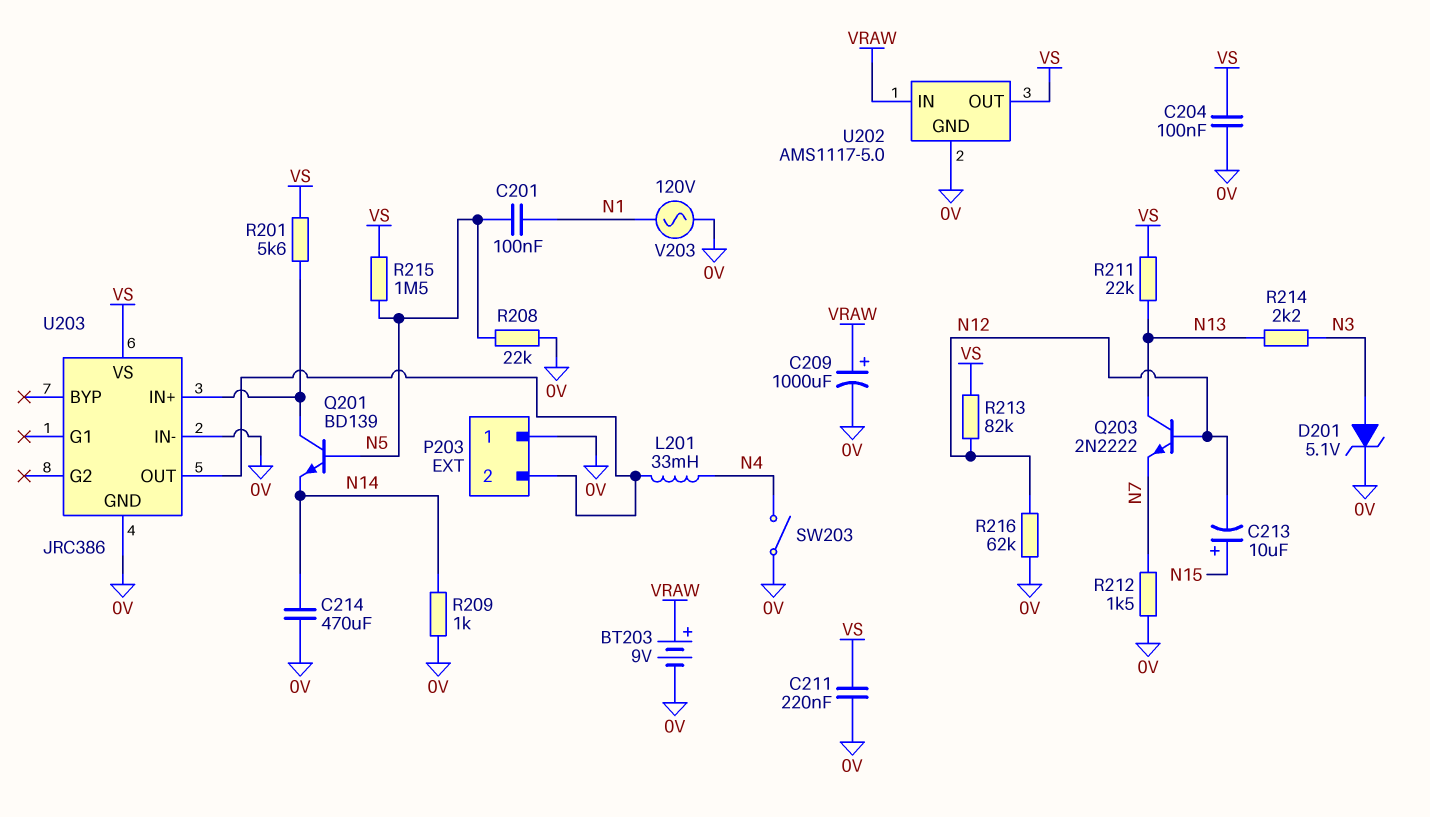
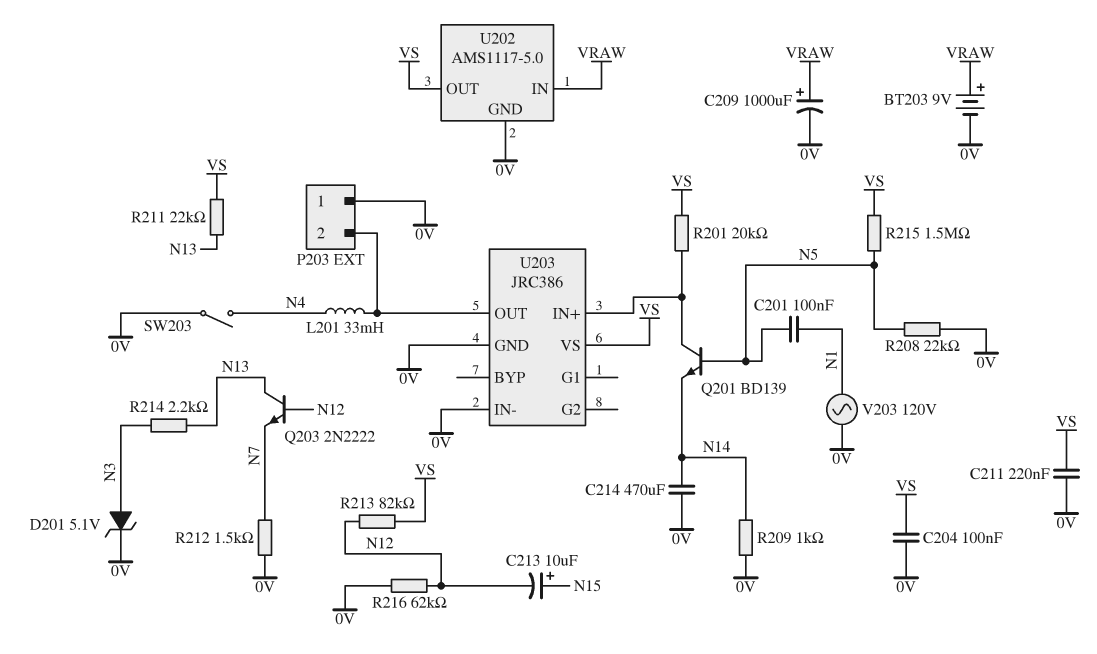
R201: 5.6k (U203/IN+, VS) -> 20k (U203/IN+, VS)

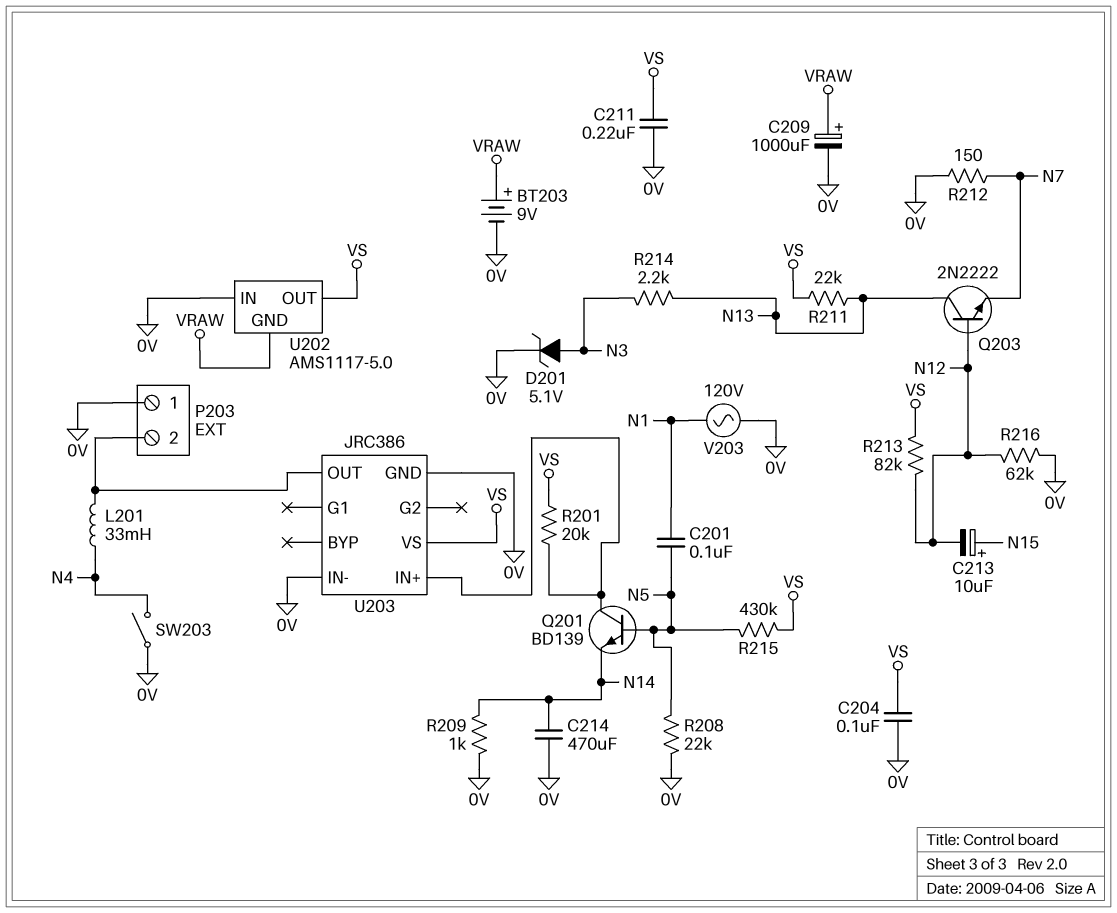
R212: 1.5k (0V, N7) -> 150 (0V, N7)
R215: 1.5M (N5, VS) -> 430k (N5, VS)
U202 pin GND: 0V -> VRAW
U202 pin IN: VRAW -> 0V

